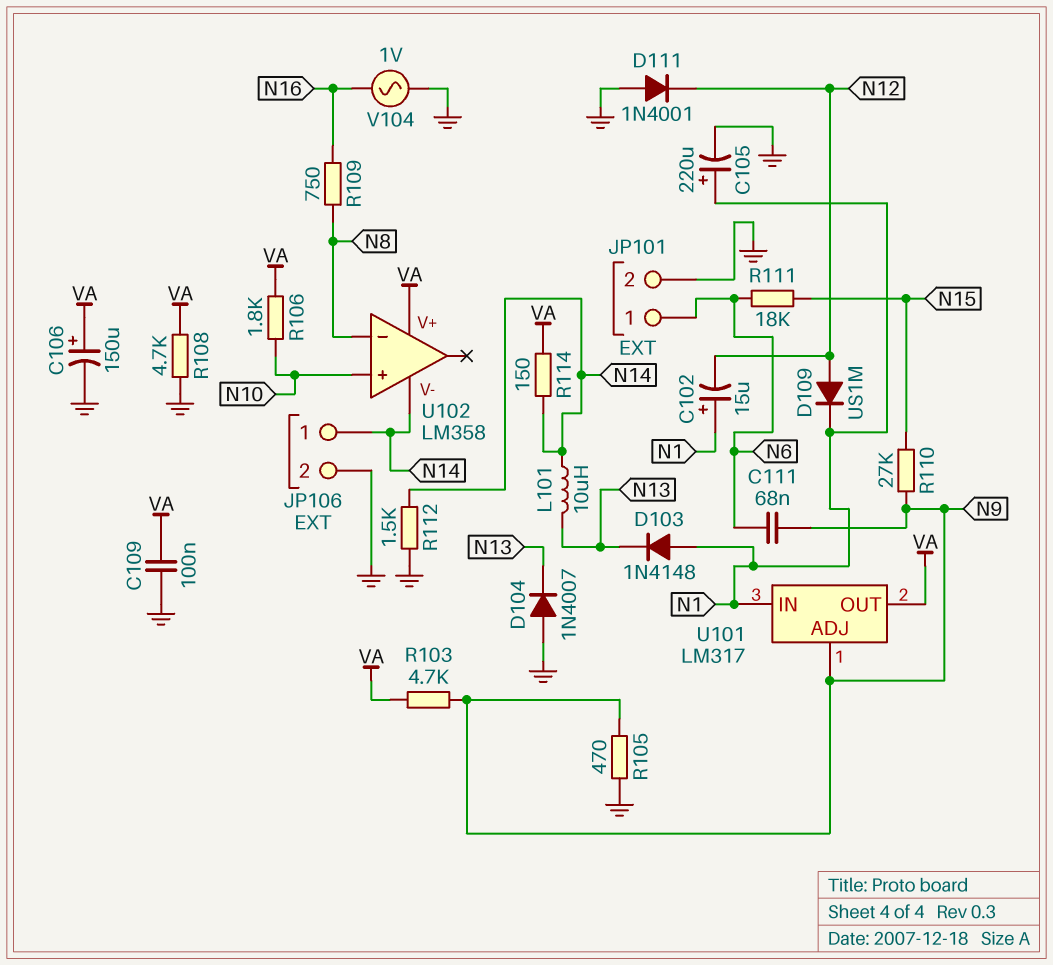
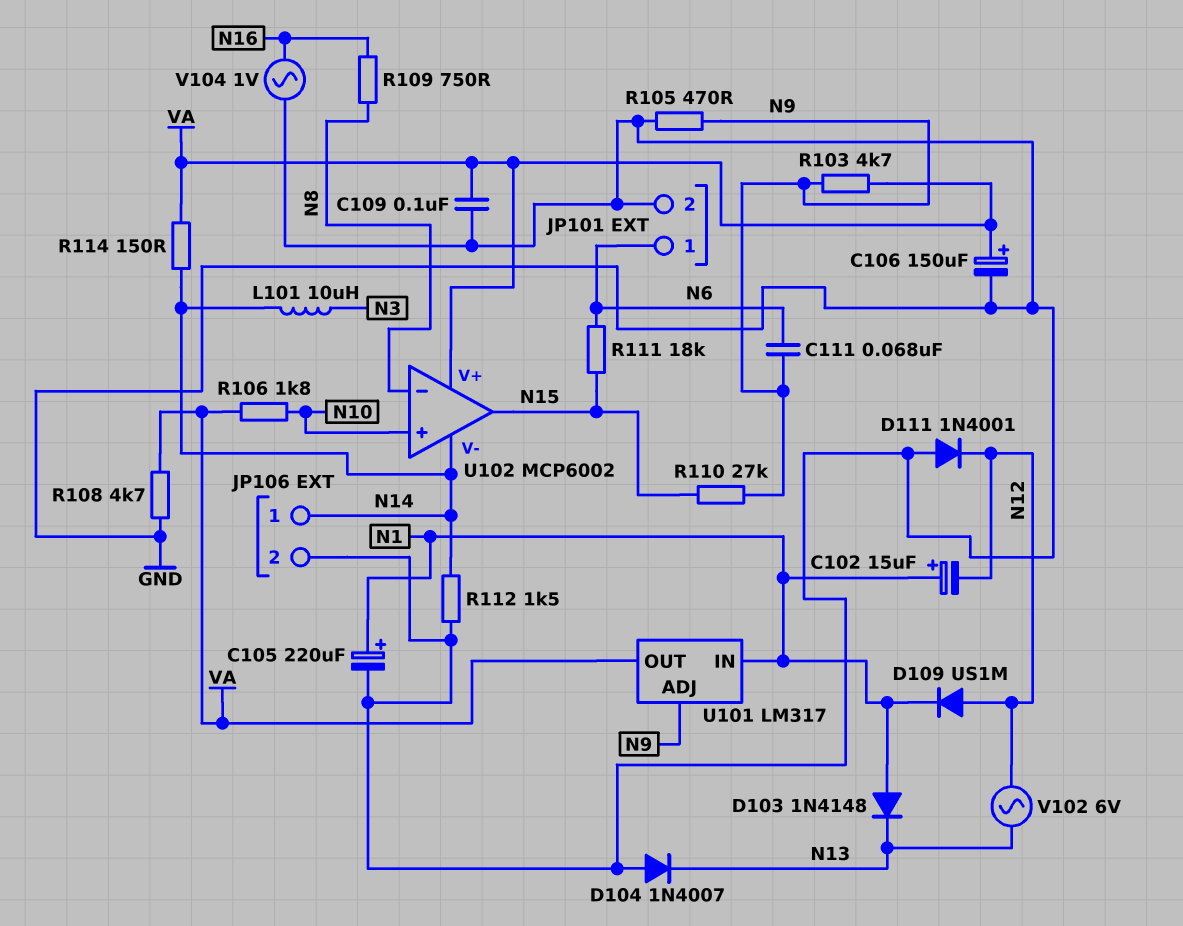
L101: 10uH (N13, N14) -> 10uH (N3, N14)
U102: LM358 -> MCP6002
U102 pin out: none -> N15
V102: none -> AC 6V (N12, N13)

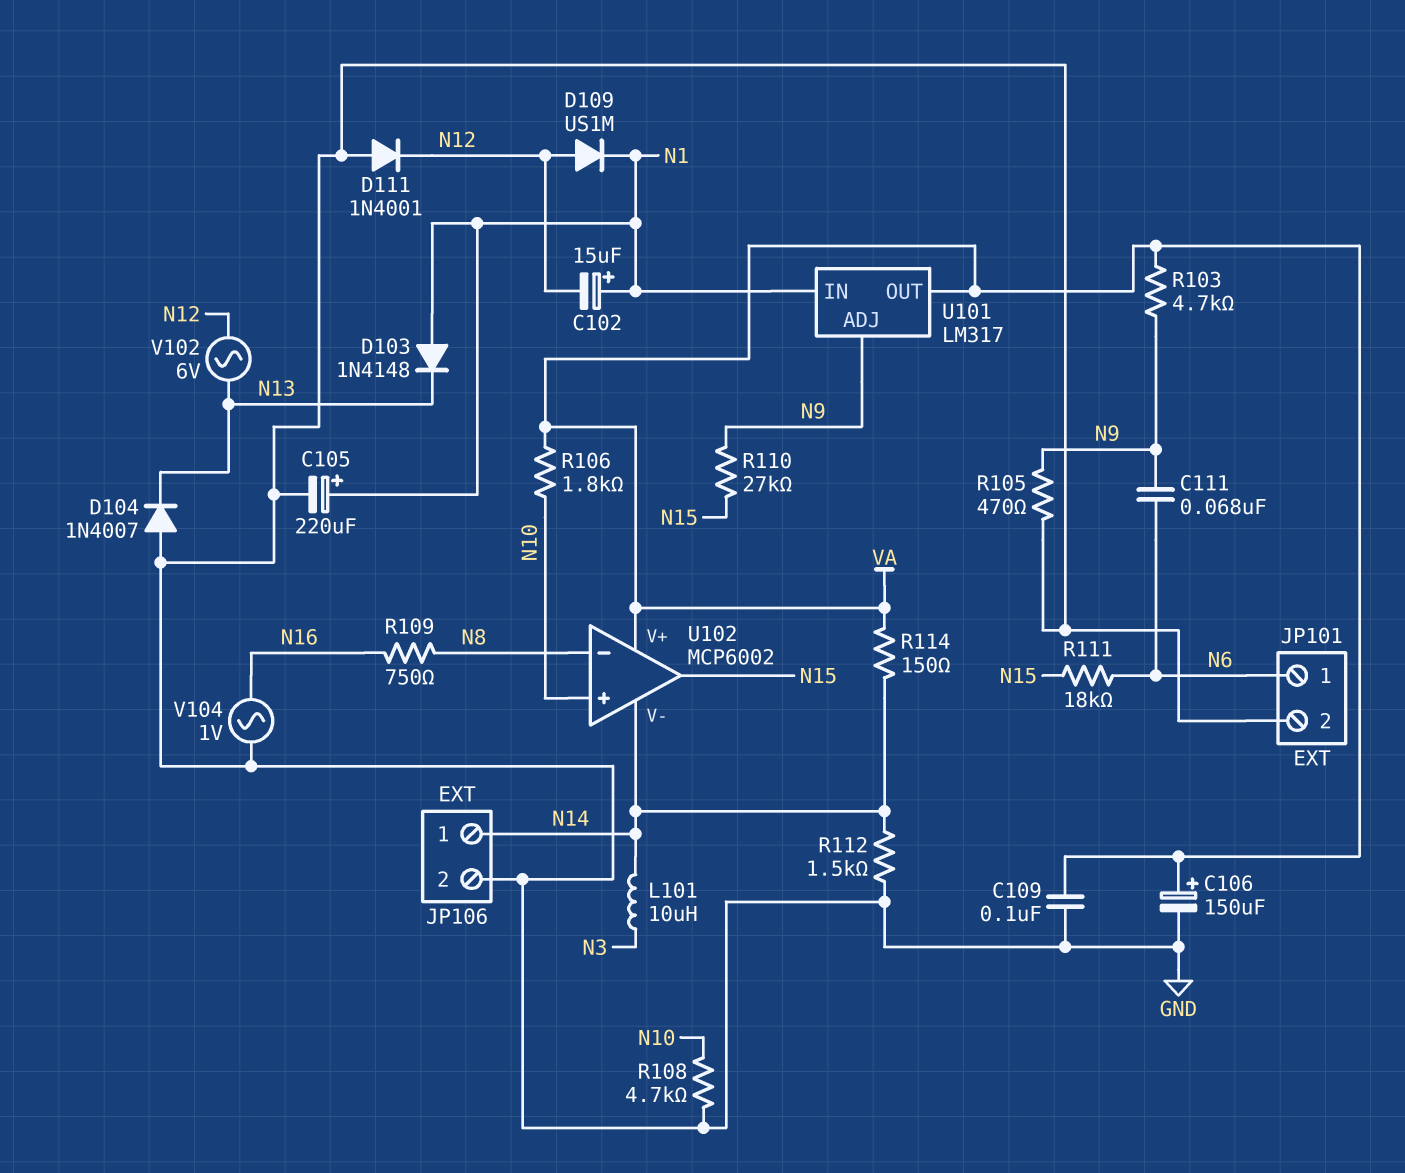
R108: 4.7k (GND, VA) -> 4.7k (GND, N10)

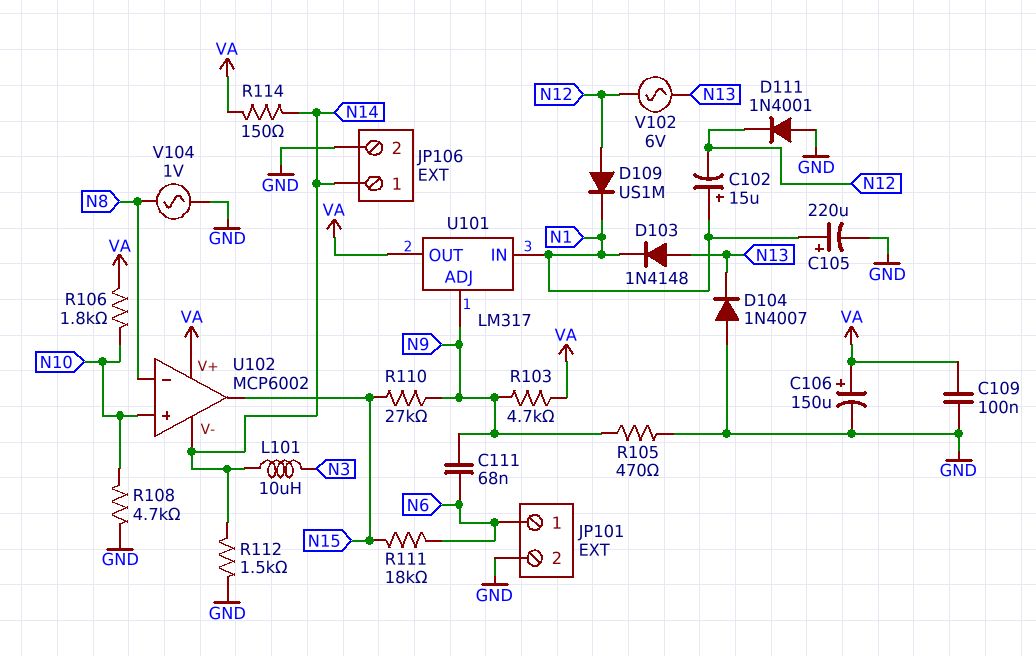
D103: diode 1N4148 (A N1, K N13) -> diode 1N4148 (A N13, K N1)
R109: 750 (N8, N16) -> none
V104: AC 1V (GND, N16) -> AC 1V (GND, N8)

